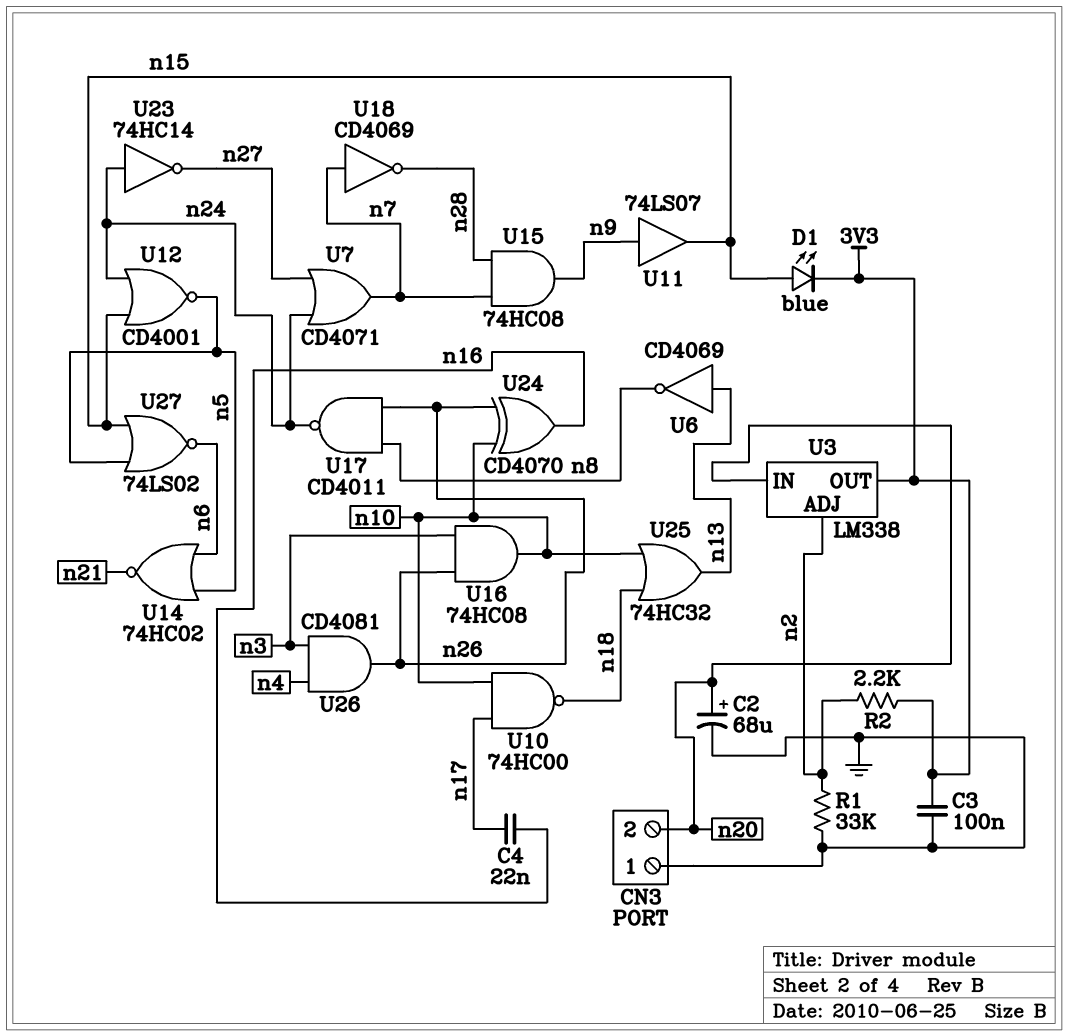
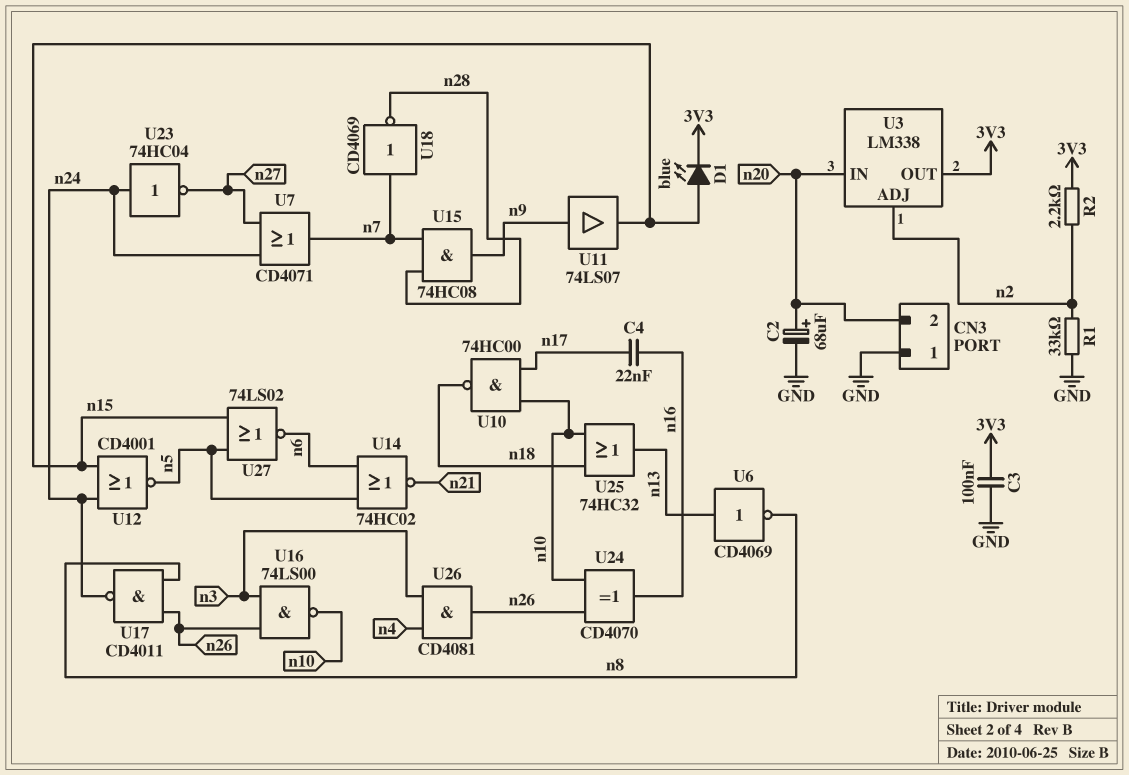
U16: AND 74HC08 (in n3, in n26, out n10) -> NAND 74LS00 (in n3, in n26, out n10)
U23: NOT 74HC14 (in n24, out n27) -> NOT 74HC04 (in n24, out n27)

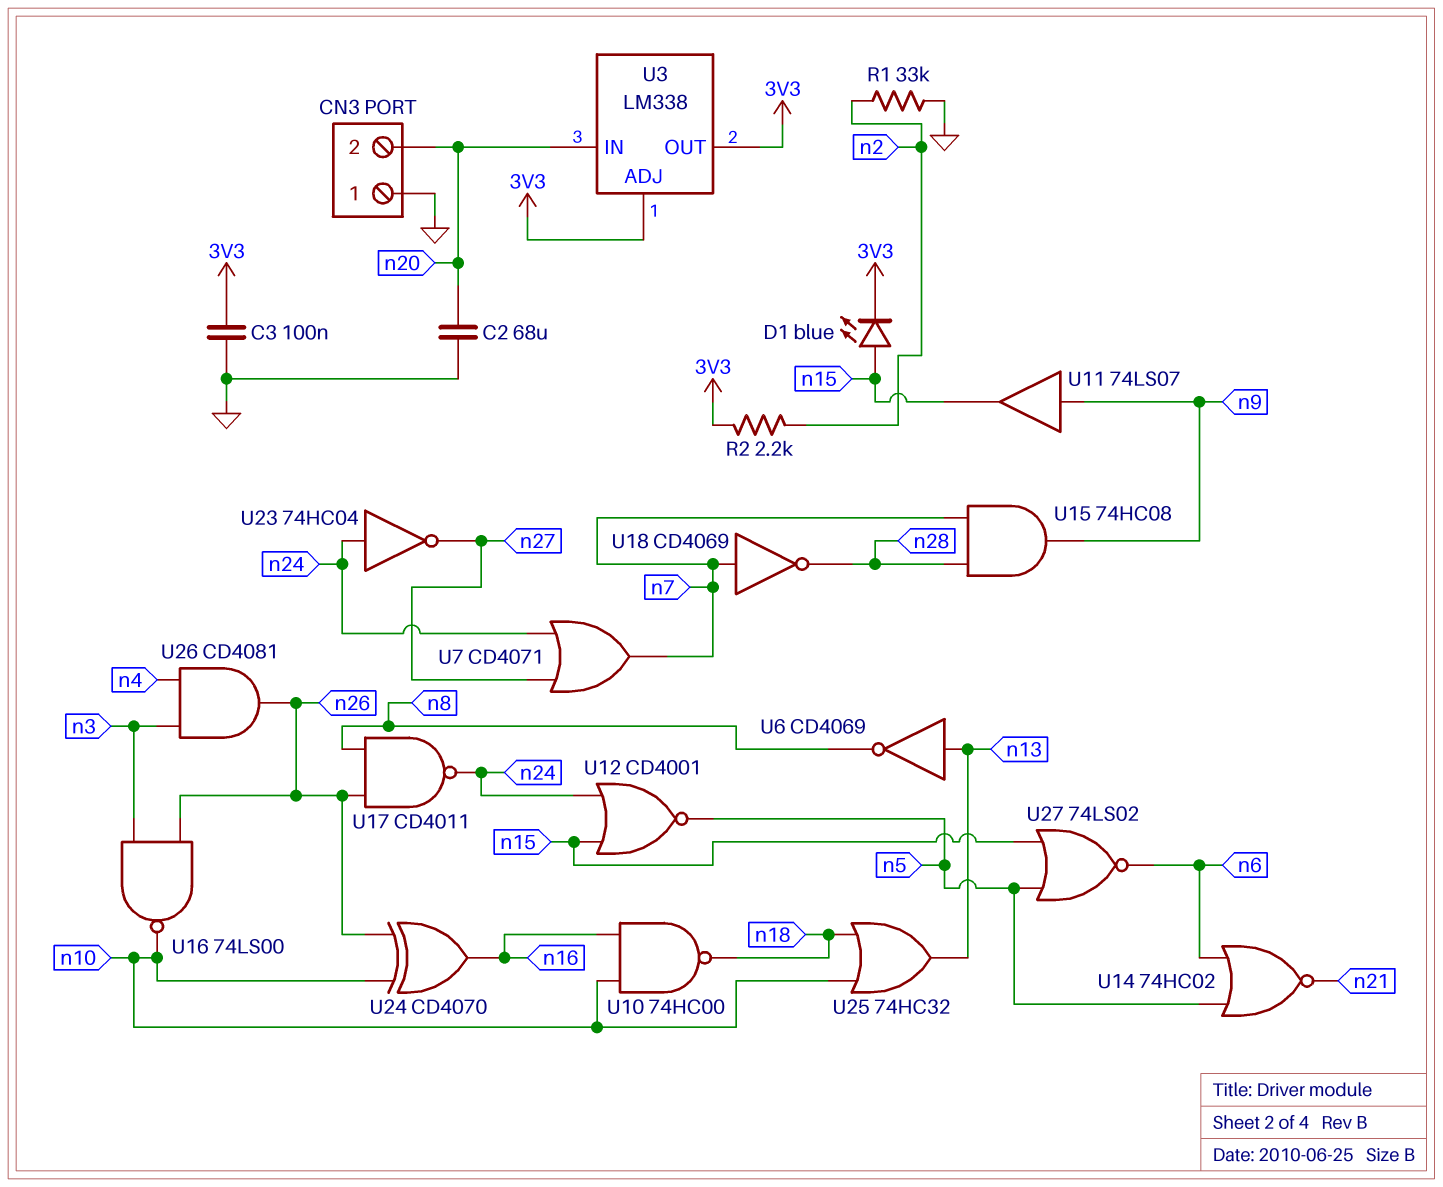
C2: 68uF (plus n20, minus GND) -> 68uF (GND, n20)
C4: 22nF (n16, n17) -> none
U3 pin ADJ: n2 -> 3V3
U10: NAND 74HC00 (in n10, in n17, out n18) -> NAND 74HC00 (in n10, in n16, out n18)

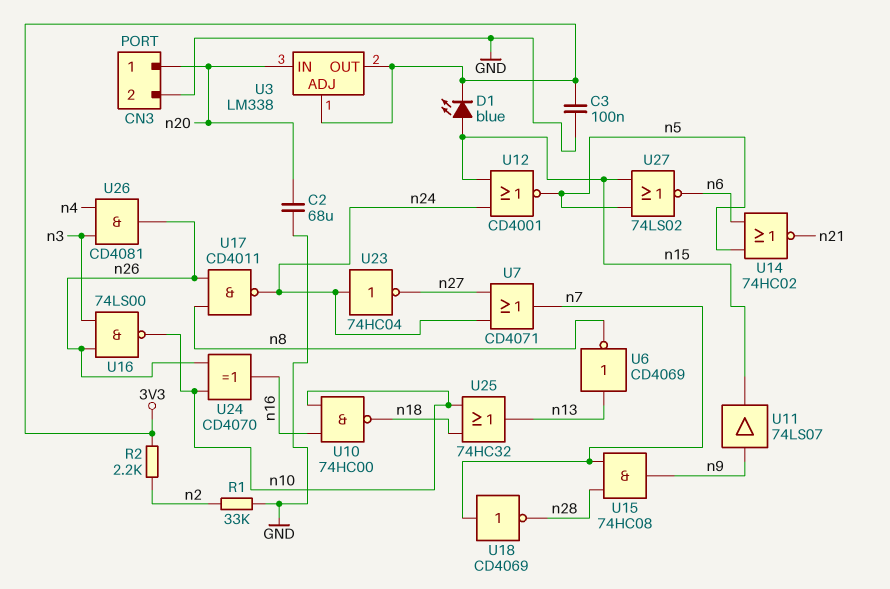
CN3 pin 1: GND -> n20
CN3 pin 2: n20 -> GND

